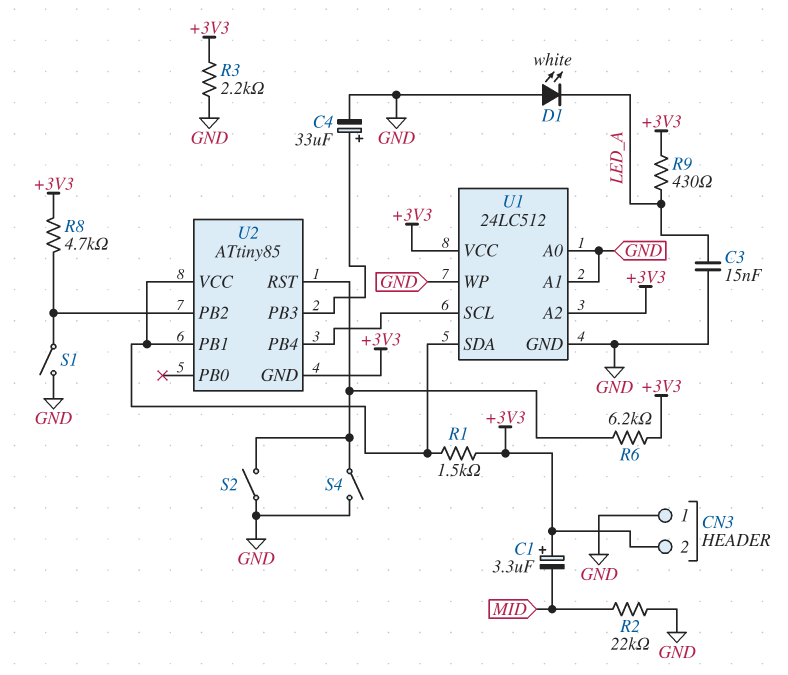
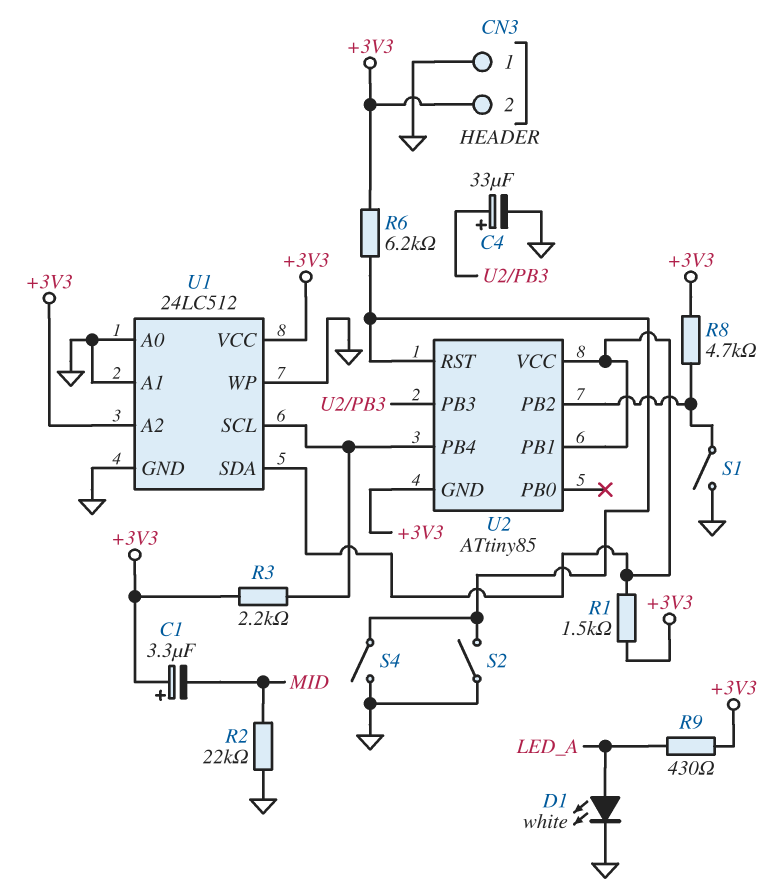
C3: 15nF (GND, LED_A) -> none
D1: LED white (A GND, K LED_A) -> LED white (A LED_A, K GND)
R3: 2.2k (+3V3, GND) -> 2.2k (+3V3, U1/SCL)

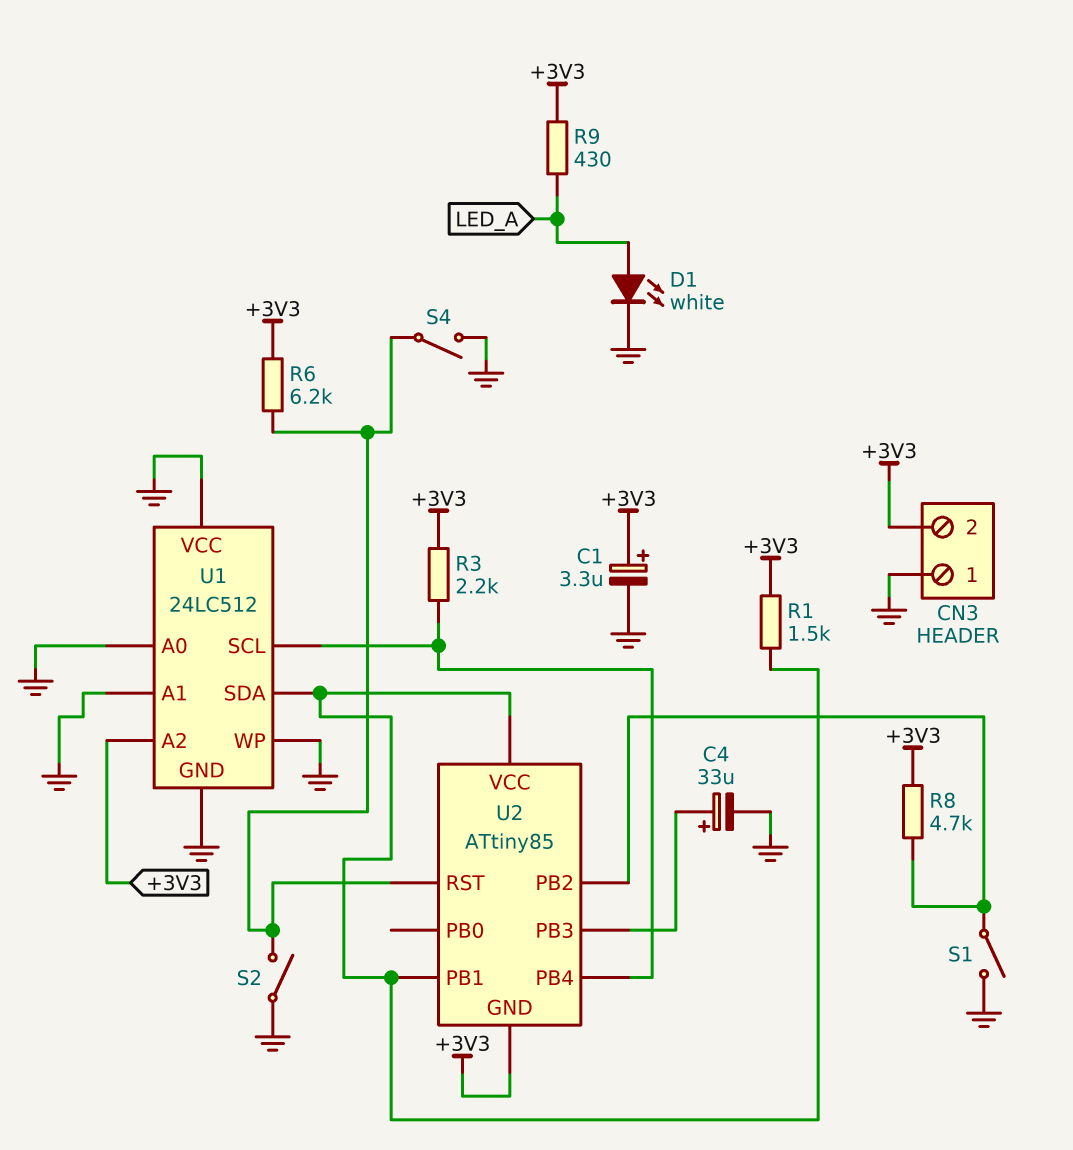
C1: 3.3uF (plus +3V3, minus MID) -> 3.3uF (plus +3V3, minus GND)
R2: 22k (GND, MID) -> none
U1 pin VCC: +3V3 -> GND

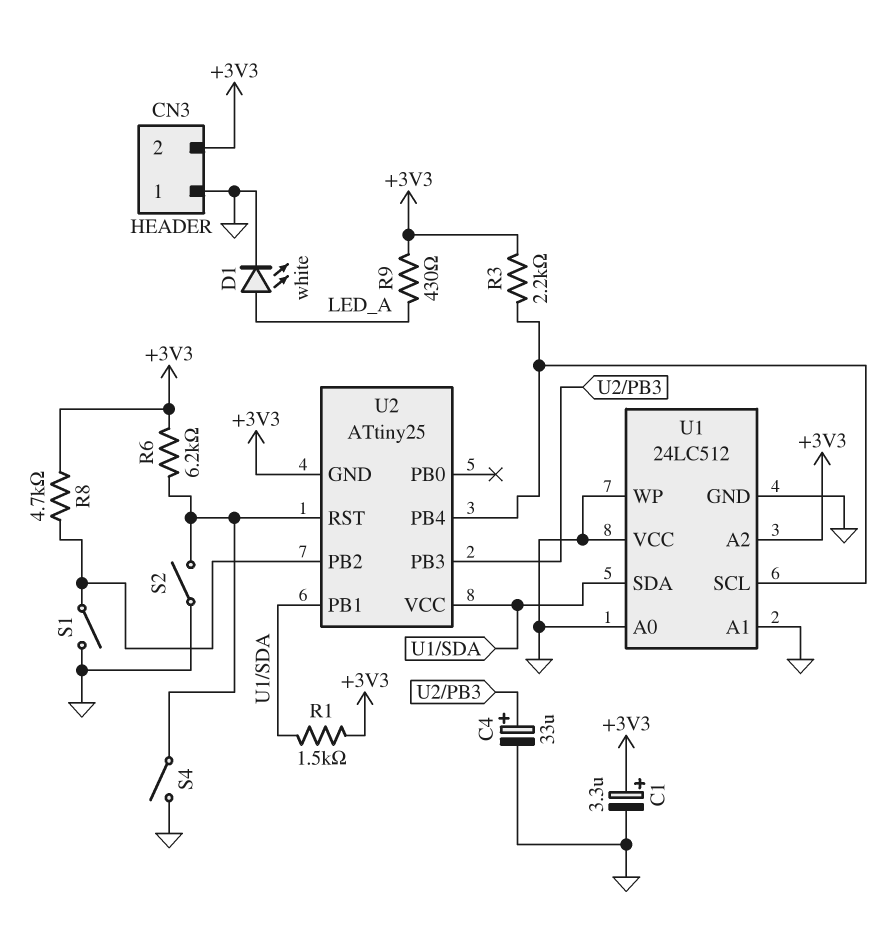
U2: ATtiny85 -> ATtiny25

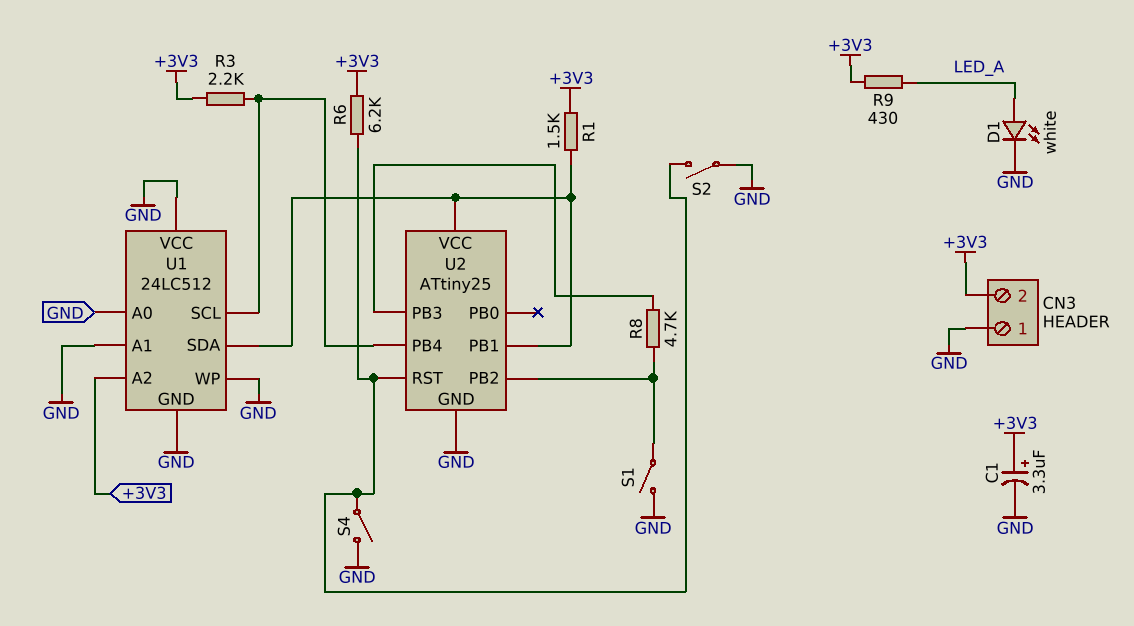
C4: 33uF (plus U2/PB3, minus GND) -> none
R8: 4.7k (+3V3, U2/PB2) -> 4.7k (U2/PB2, U2/PB3)
U2 pin GND: +3V3 -> GND

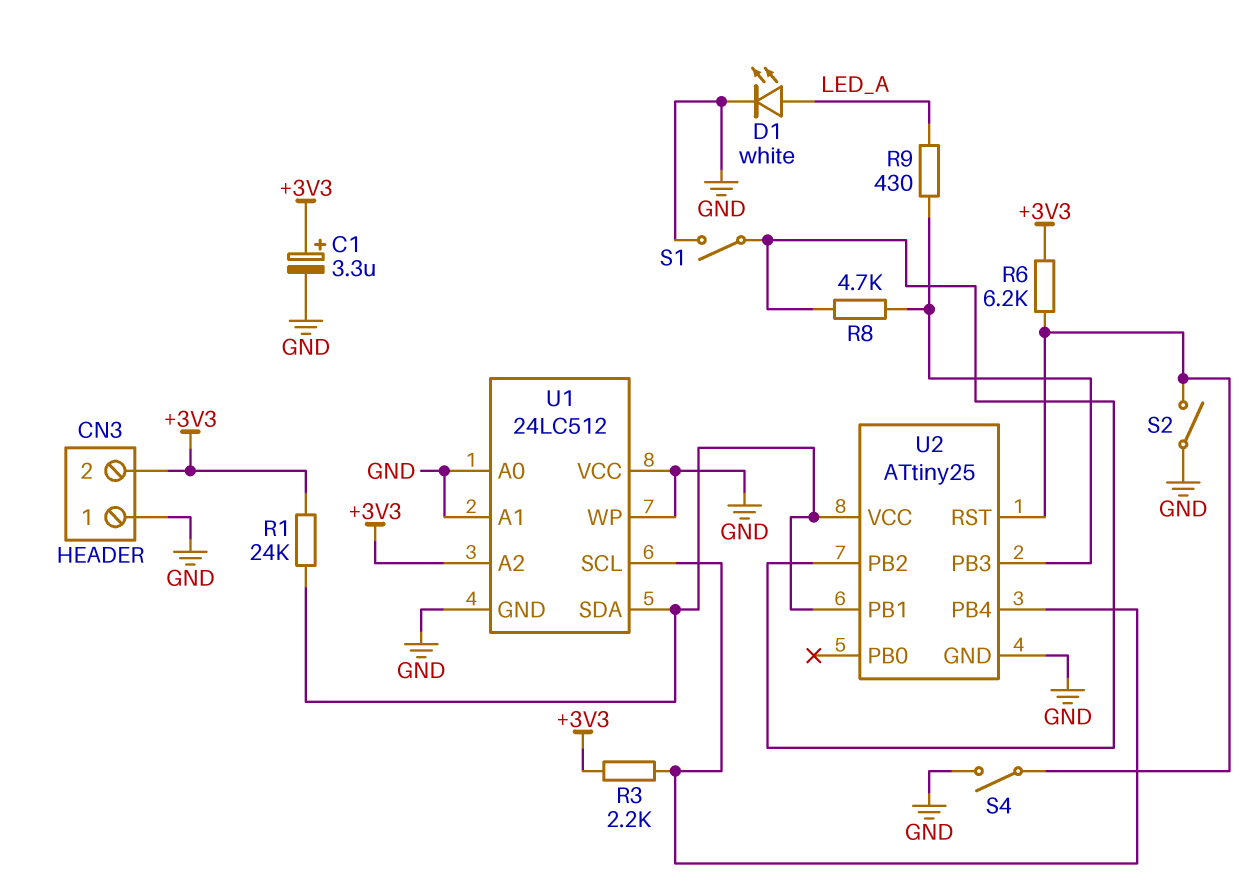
R1: 1.5k (+3V3, U1/SDA) -> 24k (+3V3, U1/SDA)
R9: 430 (+3V3, LED_A) -> 430 (LED_A, U2/PB3)

